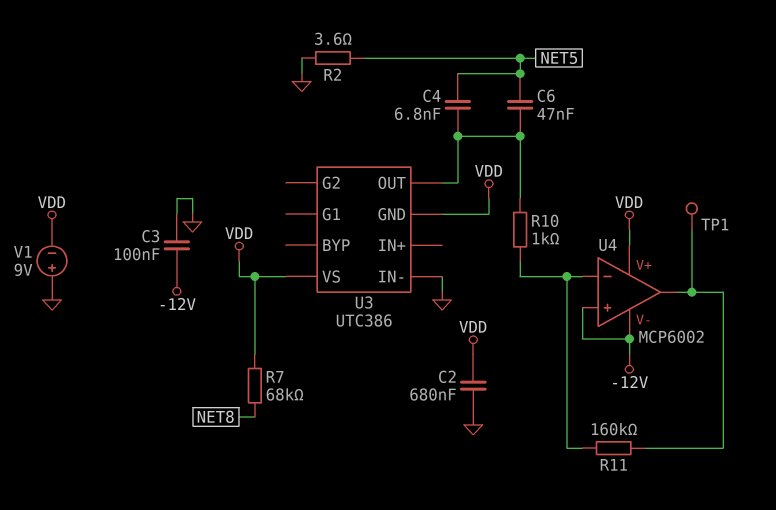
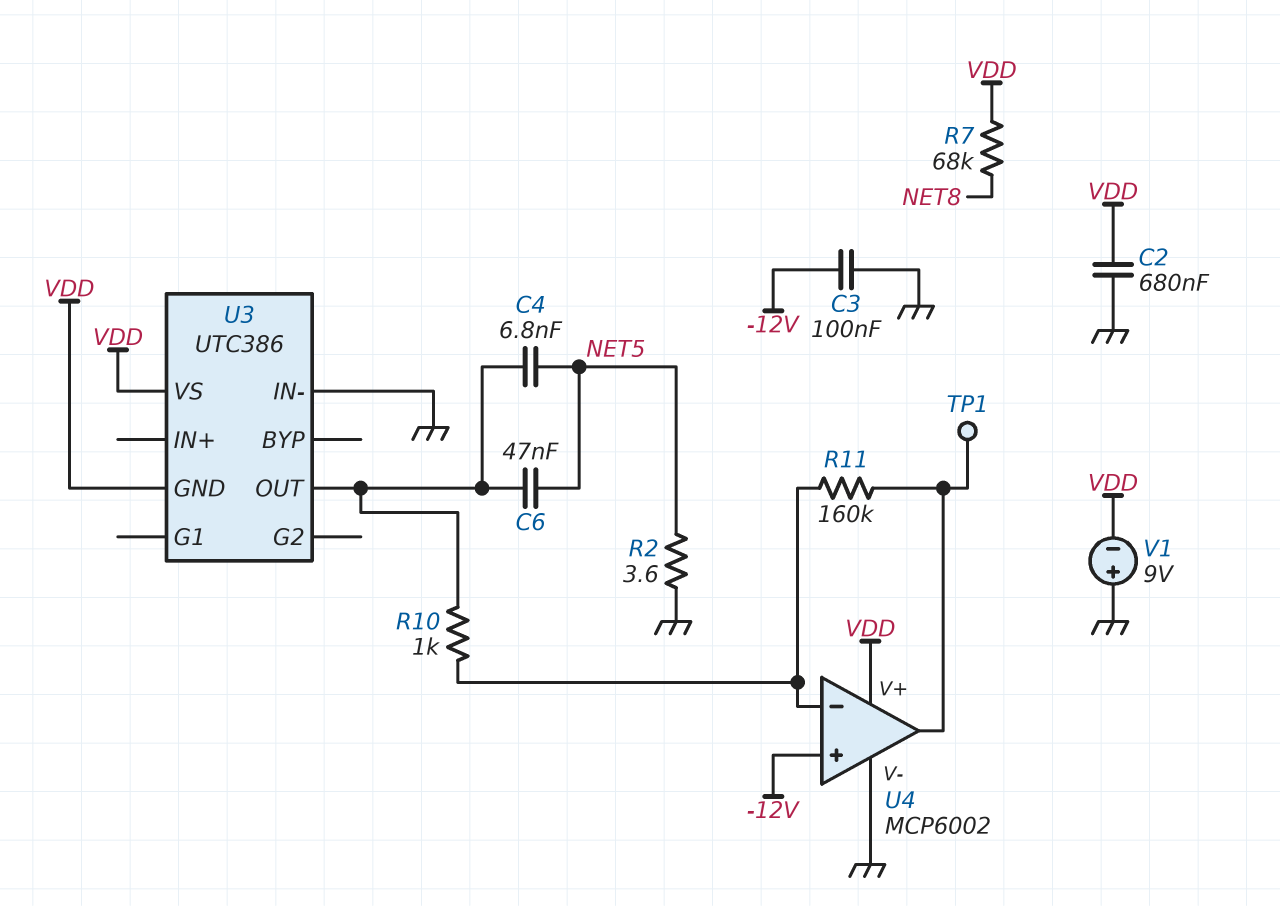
U4 pin V-: -12V -> GND

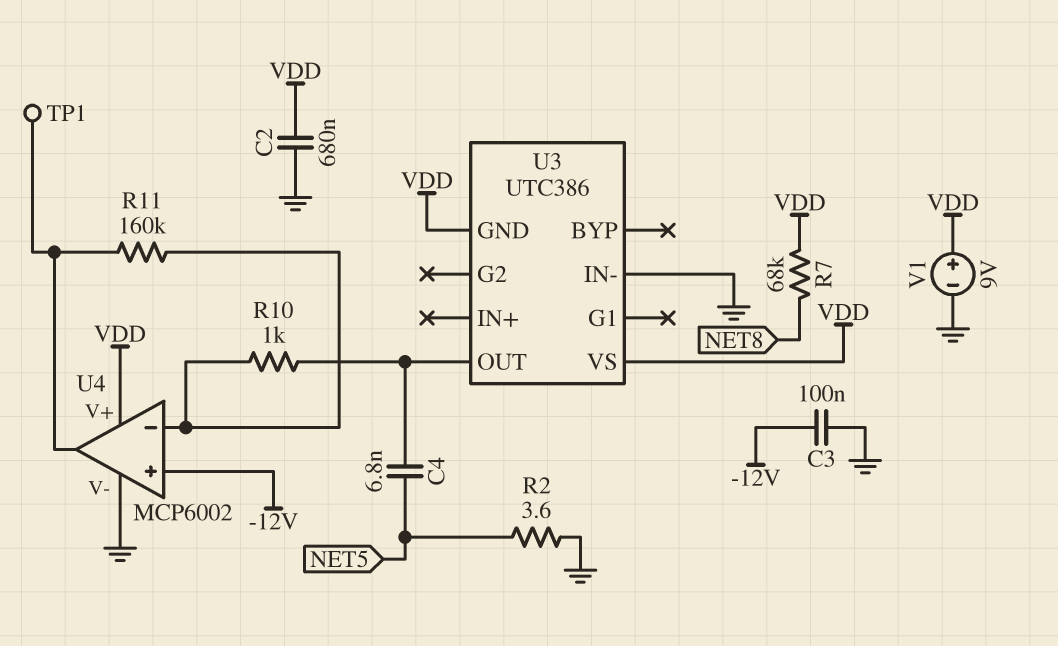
C6: 47nF (NET5, U3/OUT) -> none
V1: 9V (plus GND, minus VDD) -> 9V (plus VDD, minus GND)

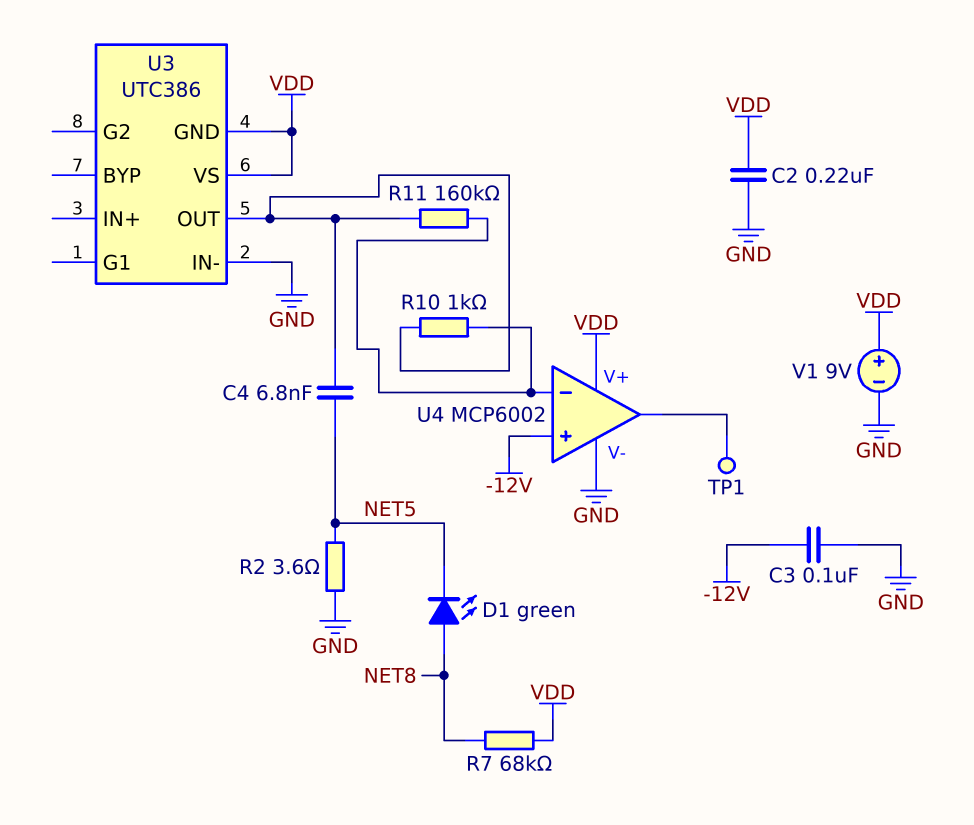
C2: 680nF (GND, VDD) -> 220nF (GND, VDD)
D1: none -> LED green (A NET8, K NET5)
R11: 160k (U4/in-, U4/out) -> 160k (U3/OUT, U4/in-)

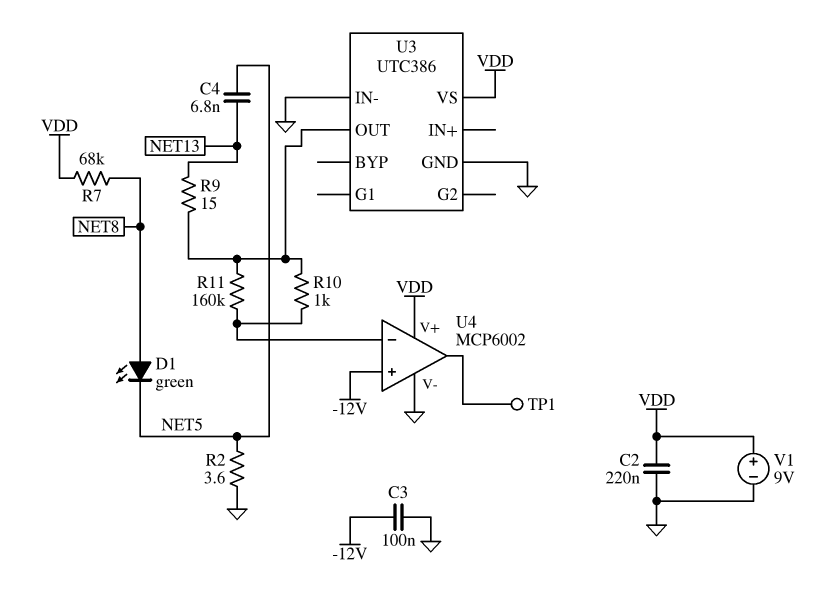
C4: 6.8nF (NET5, U3/OUT) -> 6.8nF (NET5, NET13)
R9: none -> 15 (NET13, U3/OUT)
U3 pin GND: VDD -> GND

